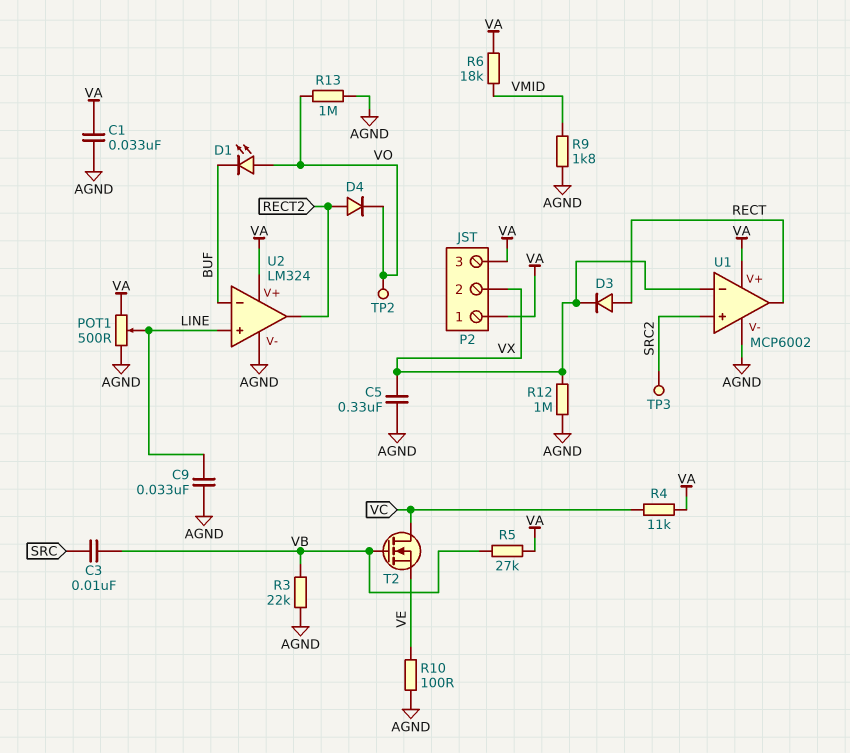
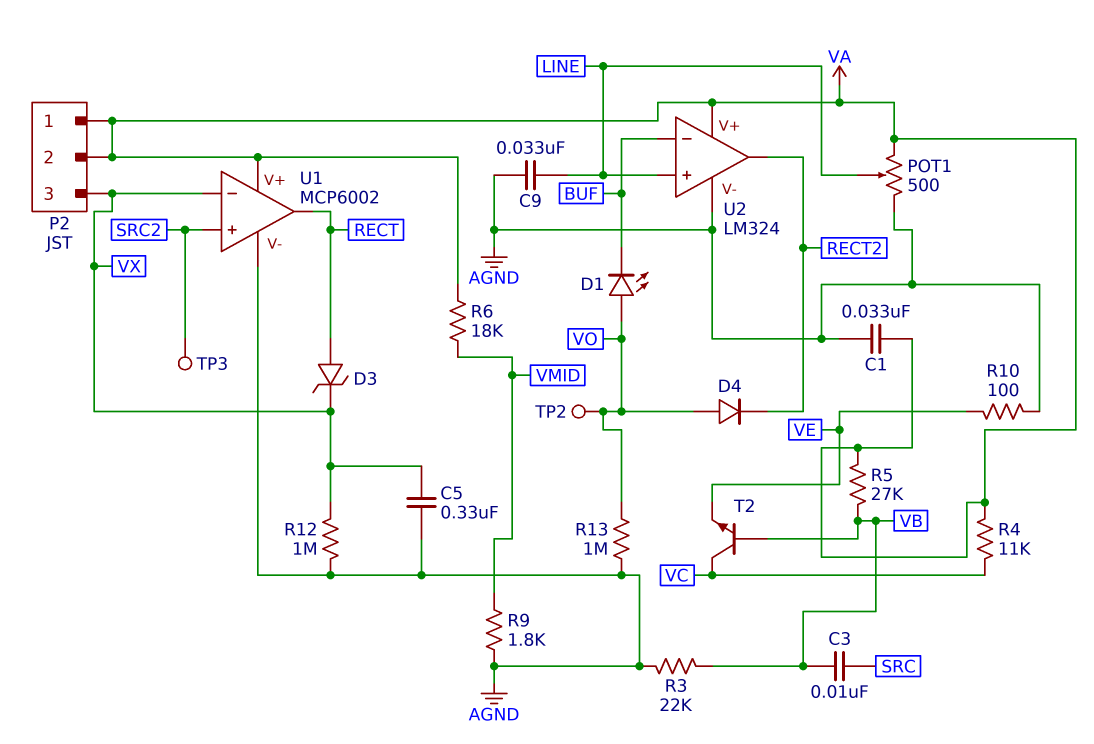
D3: diode (A RECT, K VX) -> zener (A RECT, K VX)
D4: diode (A RECT2, K VO) -> diode (A VO, K RECT2)
P2 pin 2: VX -> VA
P2 pin 3: VA -> VX
T2: NMOS (G VB, D VC, S VE) -> NPN (B VB, C VC, E VE)

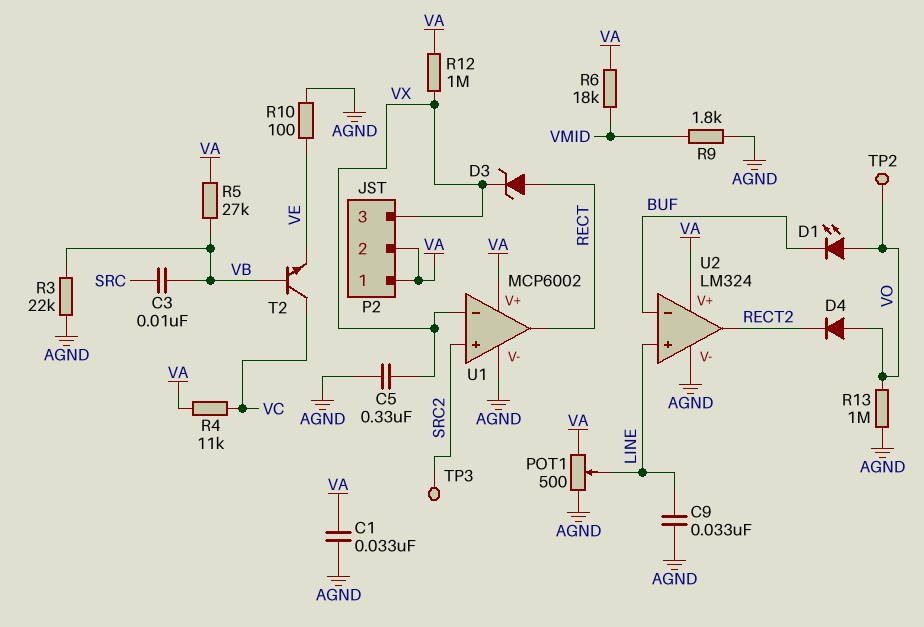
R12: 1M (AGND, VX) -> 1M (VA, VX)

